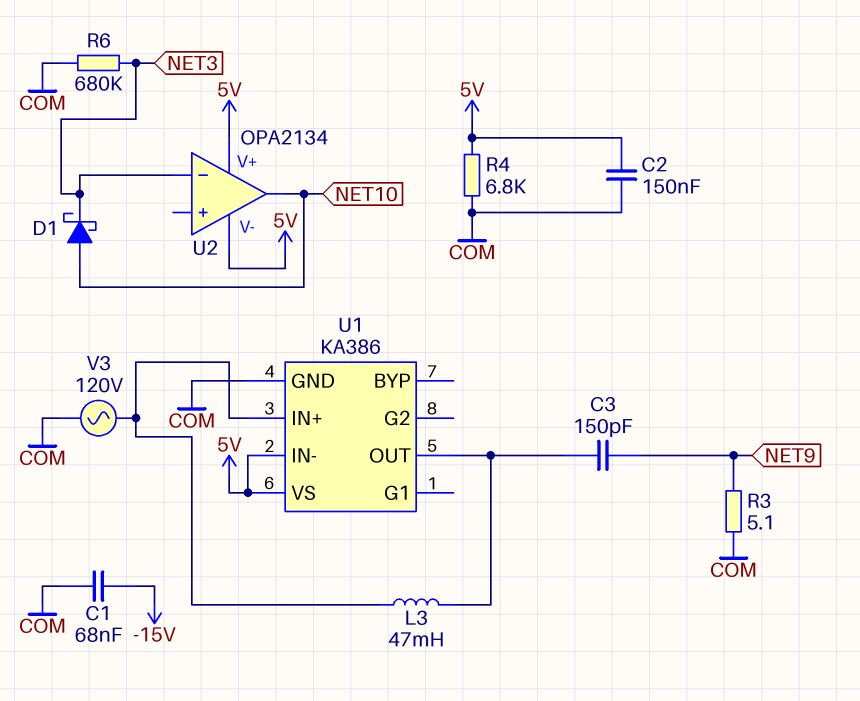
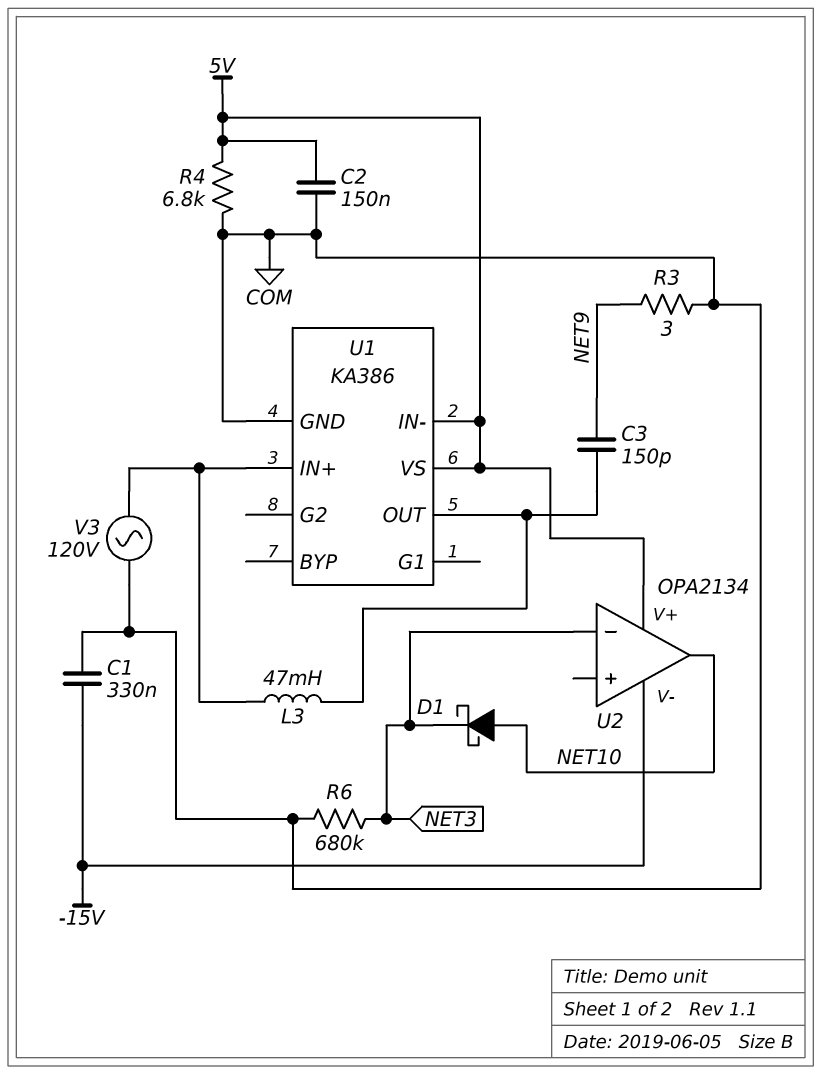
C1: 68nF (-15V, COM) -> 330nF (-15V, COM)
R3: 5.1 (COM, NET9) -> 3 (COM, NET9)
U2 pin V-: 5V -> -15V

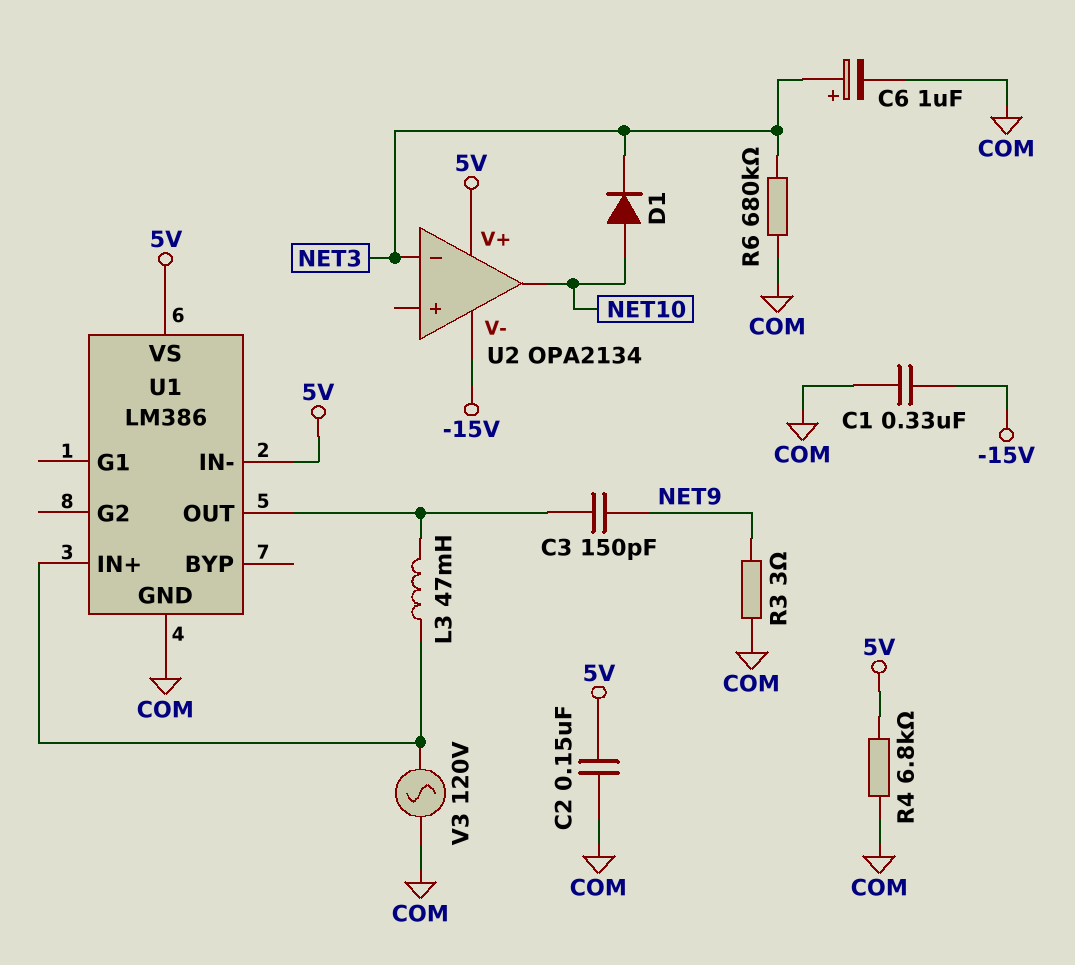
C6: none -> 1uF (plus NET3, minus COM)
D1: schottky (A NET10, K NET3) -> diode (A NET10, K NET3)
U1: KA386 -> LM386

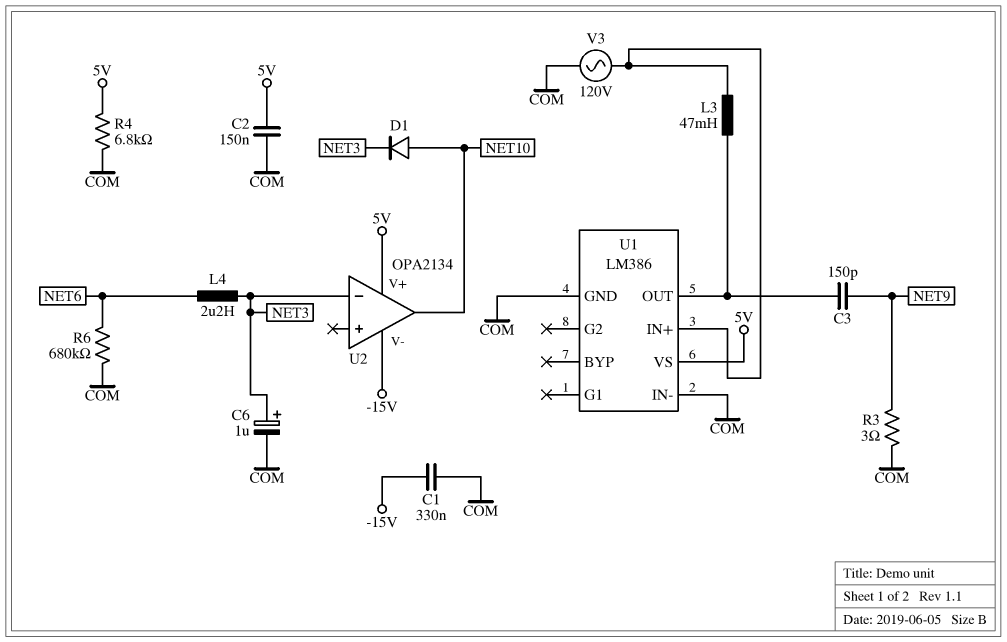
L4: none -> 2.2uH (NET3, NET6)
R6: 680k (COM, NET3) -> 680k (COM, NET6)
U1 pin IN-: 5V -> COM

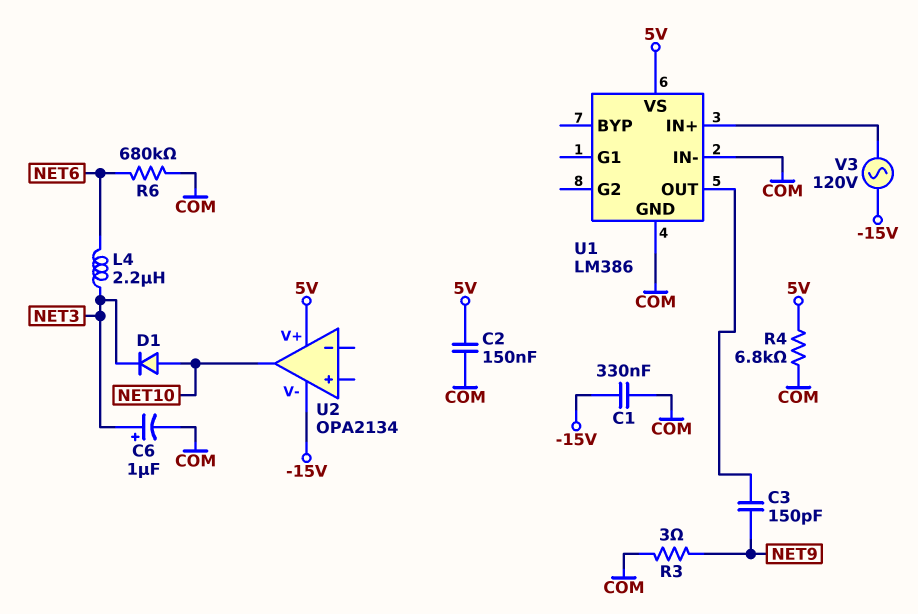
L3: 47mH (U1/IN+, U1/OUT) -> none
U2 pin in-: NET3 -> none
V3: AC 120V (COM, U1/IN+) -> AC 120V (-15V, U1/IN+)

